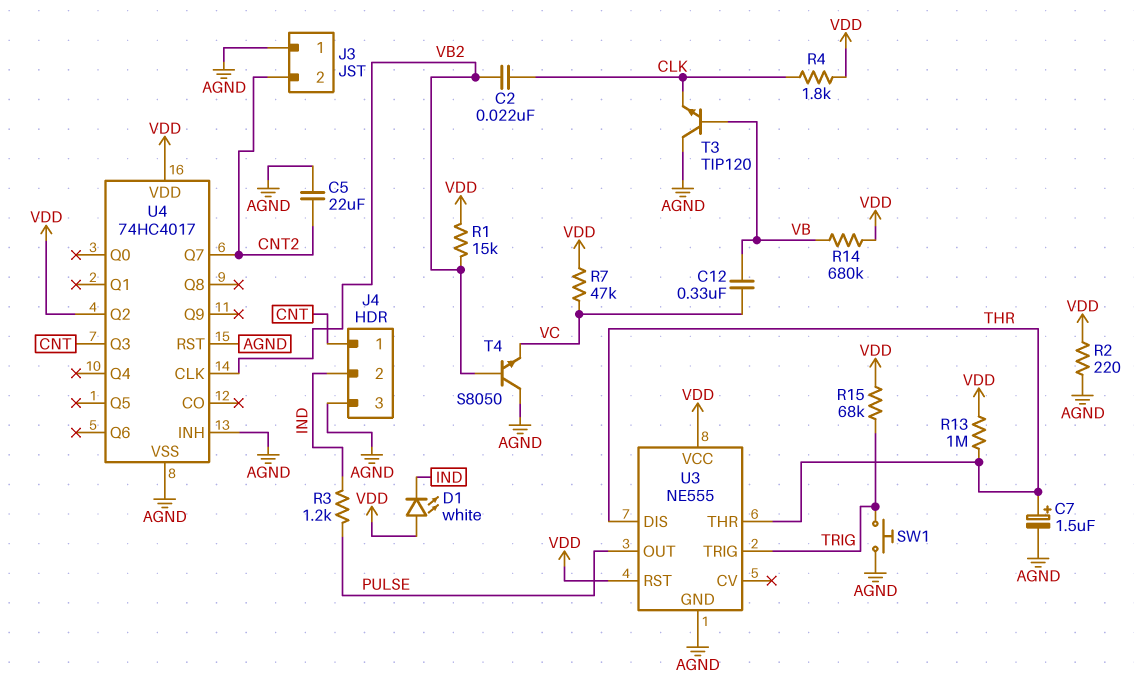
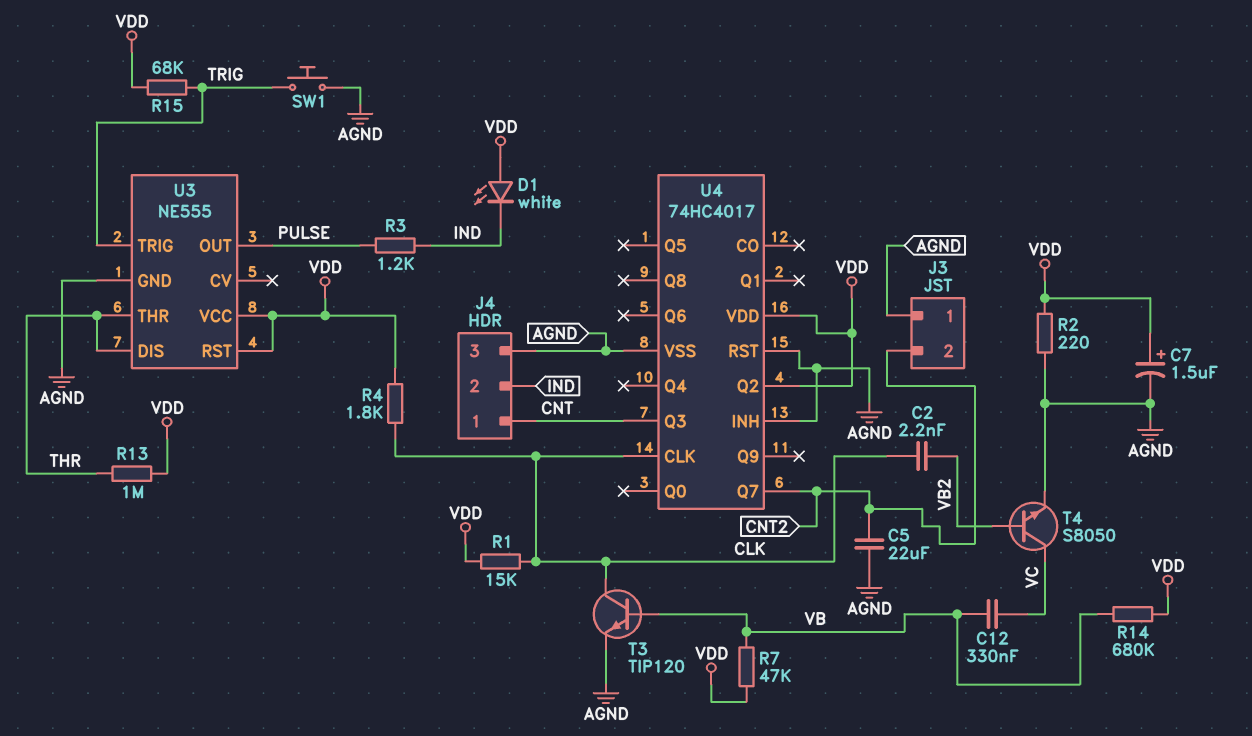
C2: 22nF (CLK, VB2) -> 2.2nF (CLK, VB2)
C7: 1.5uF (plus THR, minus AGND) -> 1.5uF (plus VDD, minus AGND)
R1: 15k (VB2, VDD) -> 15k (CLK, VDD)
R7: 47k (VC, VDD) -> 47k (VB, VDD)
T3: NPN TIP120 (B VB, C AGND, E CLK) -> NPN TIP120 (B VB, C CLK, E AGND)
T4: NPN S8050 (B VB2, C AGND, E VC) -> NPN S8050 (B VB2, C VC, E AGND)
U4 pin CLK: VB2 -> CLK

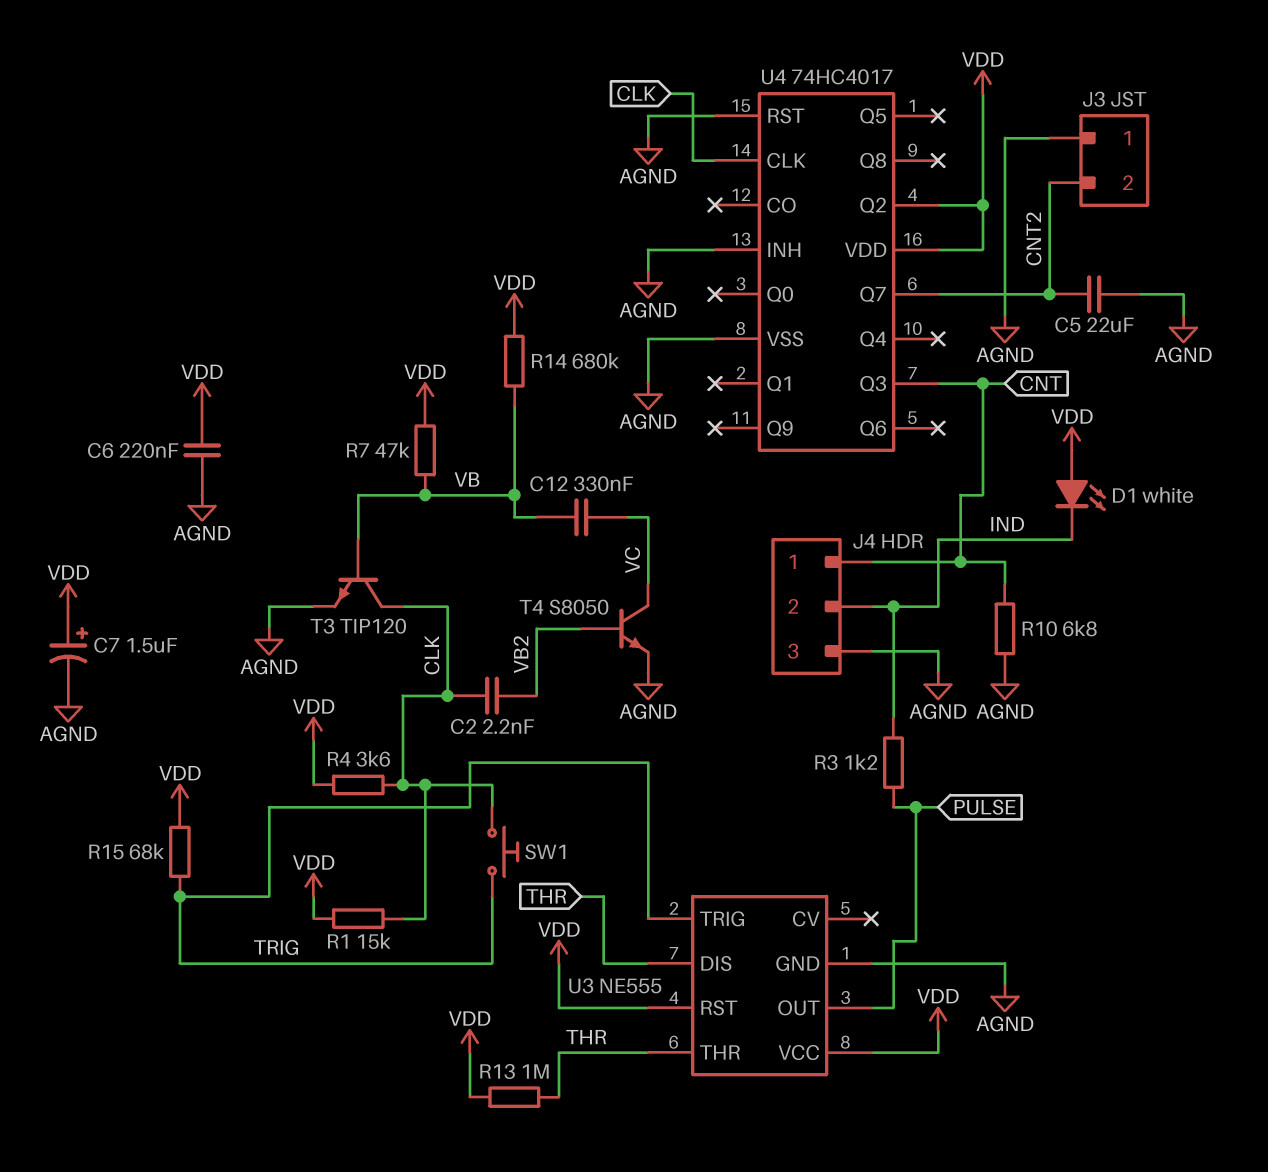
C6: none -> 220nF (AGND, VDD)
R2: 220 (AGND, VDD) -> none
R4: 1.8k (CLK, VDD) -> 3.6k (CLK, VDD)
R10: none -> 6.8k (AGND, CNT)
SW1: button (AGND, TRIG) -> button (CLK, TRIG)

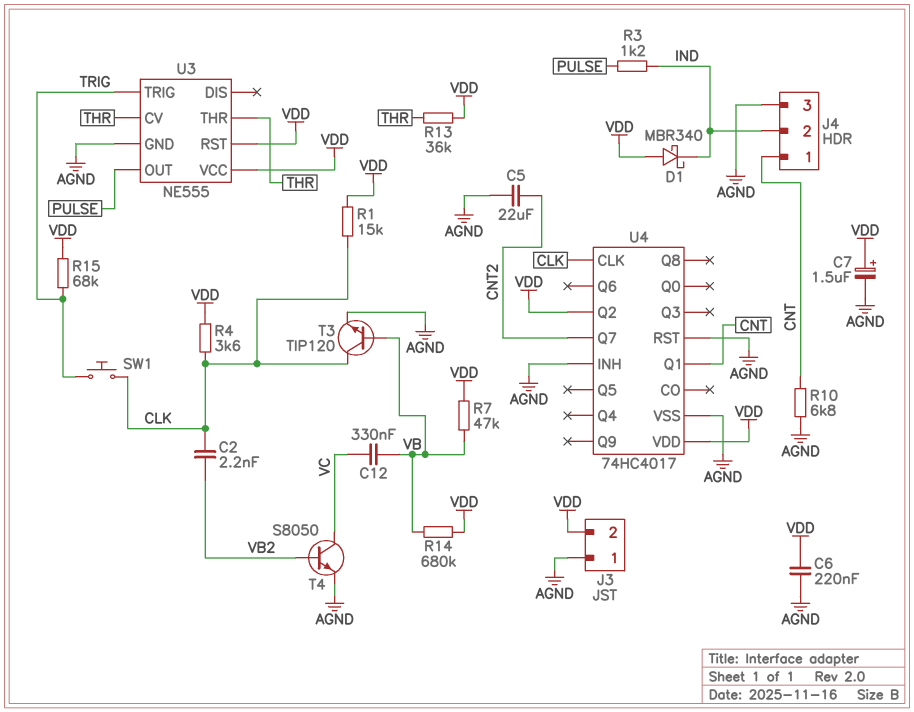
D1: LED white (A VDD, K IND) -> schottky MBR340 (A VDD, K IND)
J3 pin 2: CNT2 -> VDD
R13: 1M (THR, VDD) -> 36k (THR, VDD)
U3 pin CV: none -> THR
U3 pin DIS: THR -> none
U4 pin Q1: none -> CNT
U4 pin Q3: CNT -> none

